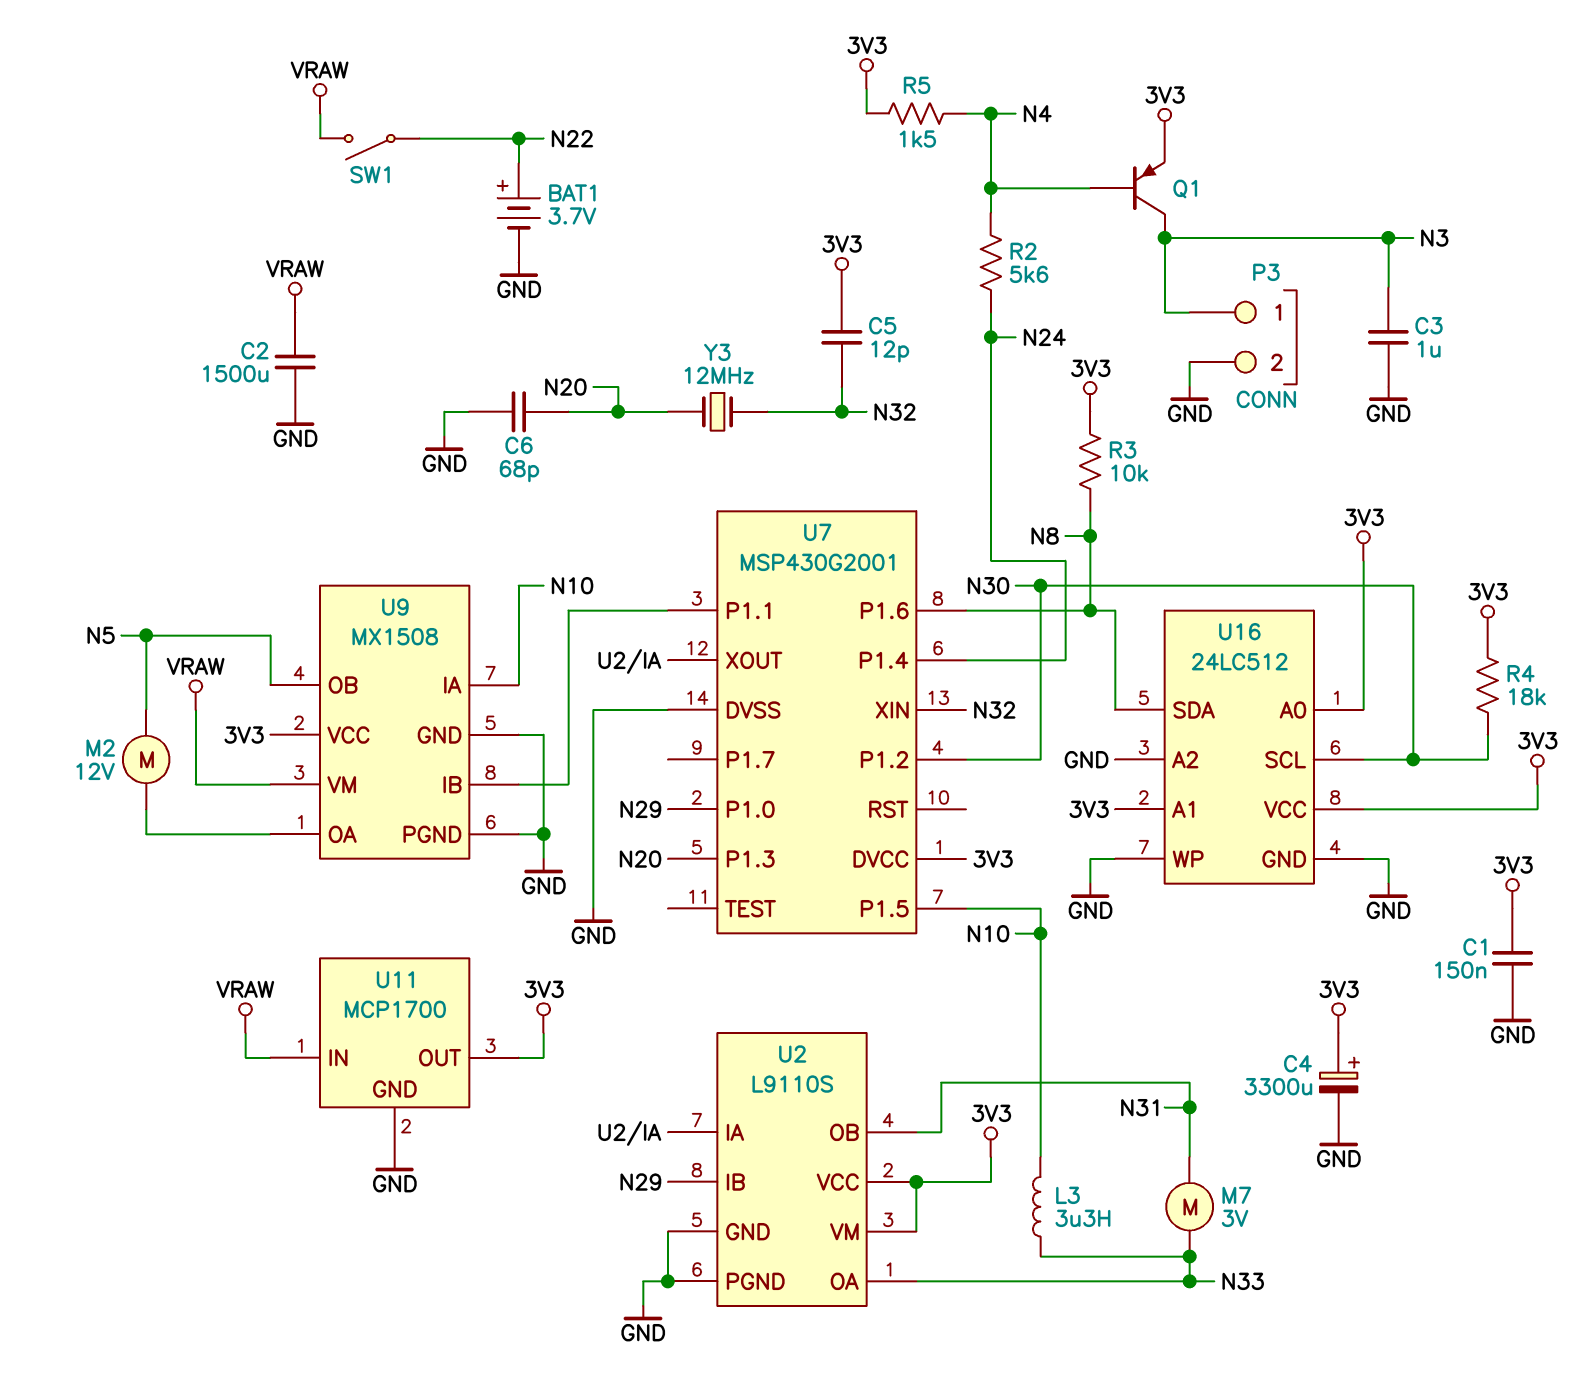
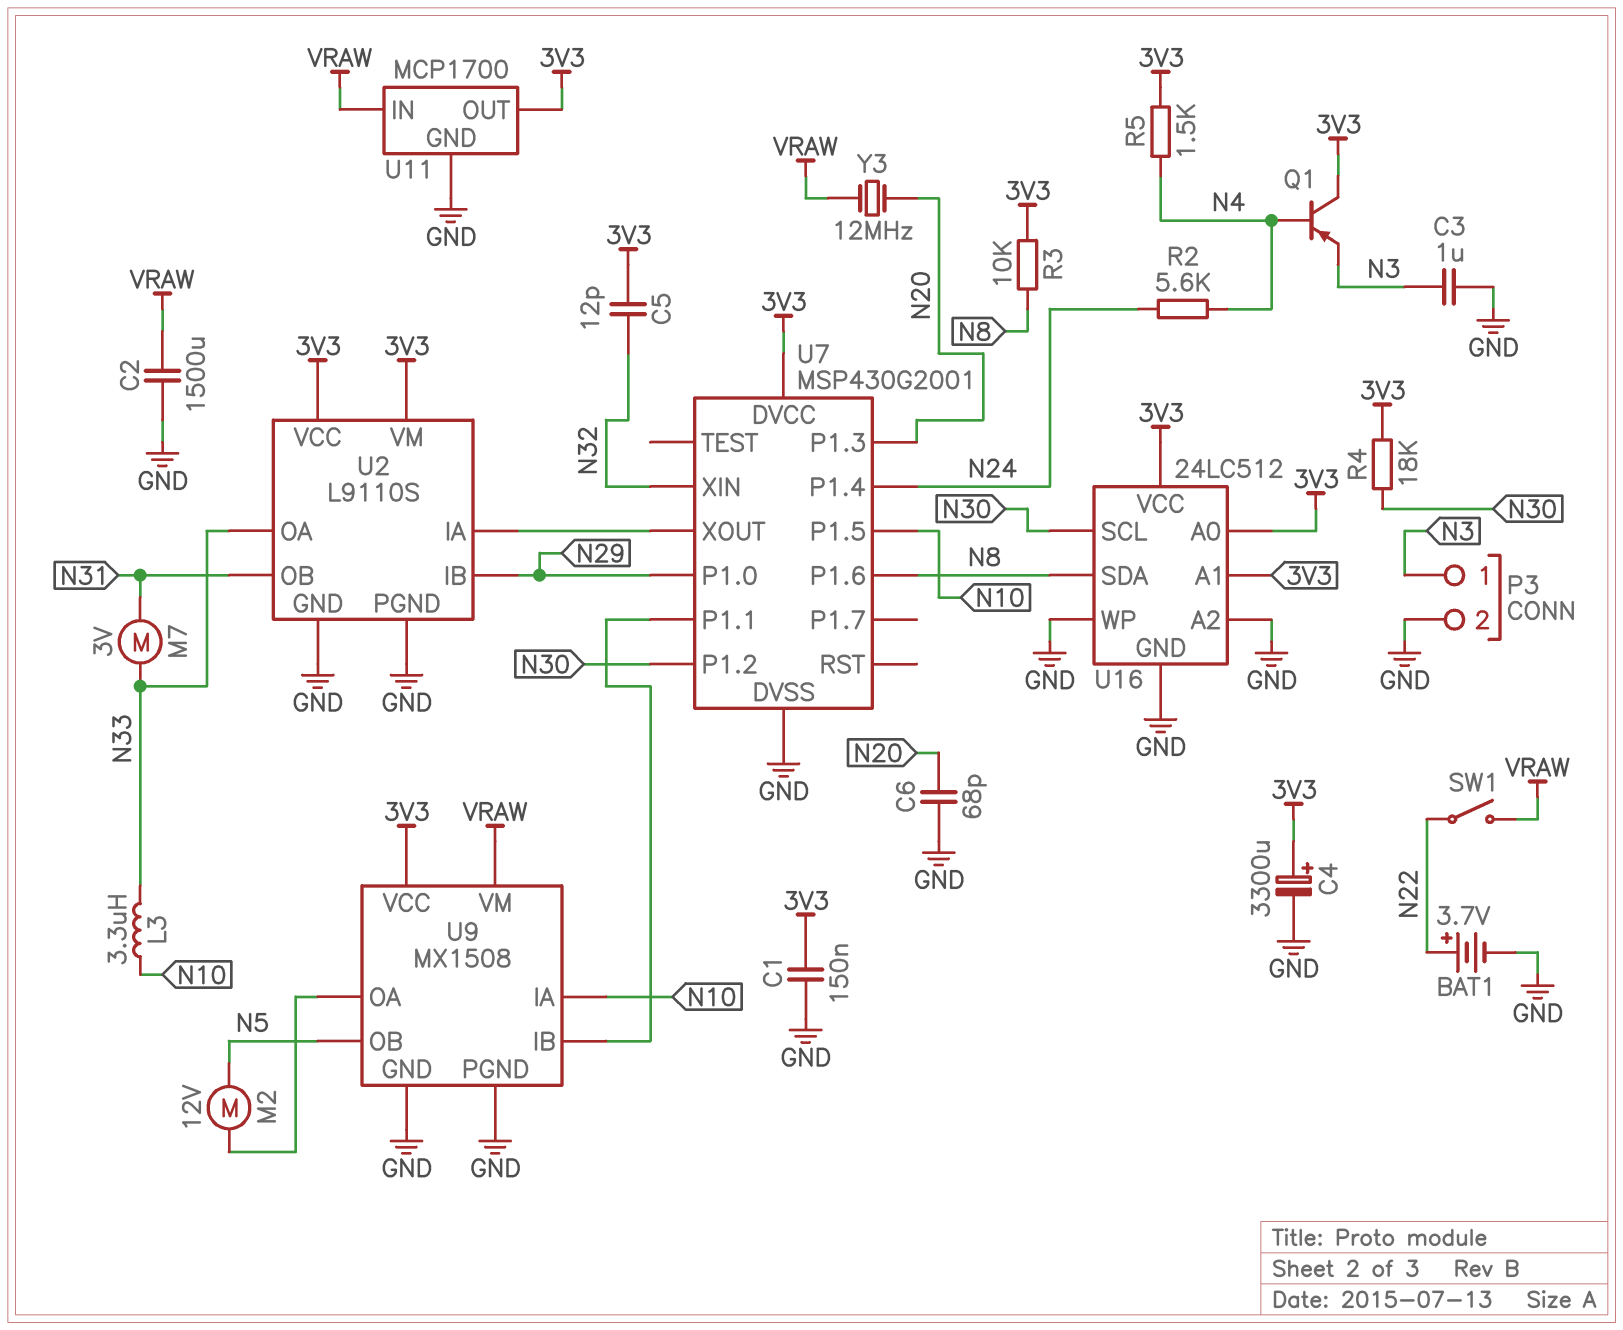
Q1: PNP (B N4, C N3, E 3V3) -> PNP (B N4, C 3V3, E N3)
Y3: 12MHz (N20, N32) -> 12MHz (N20, VRAW)

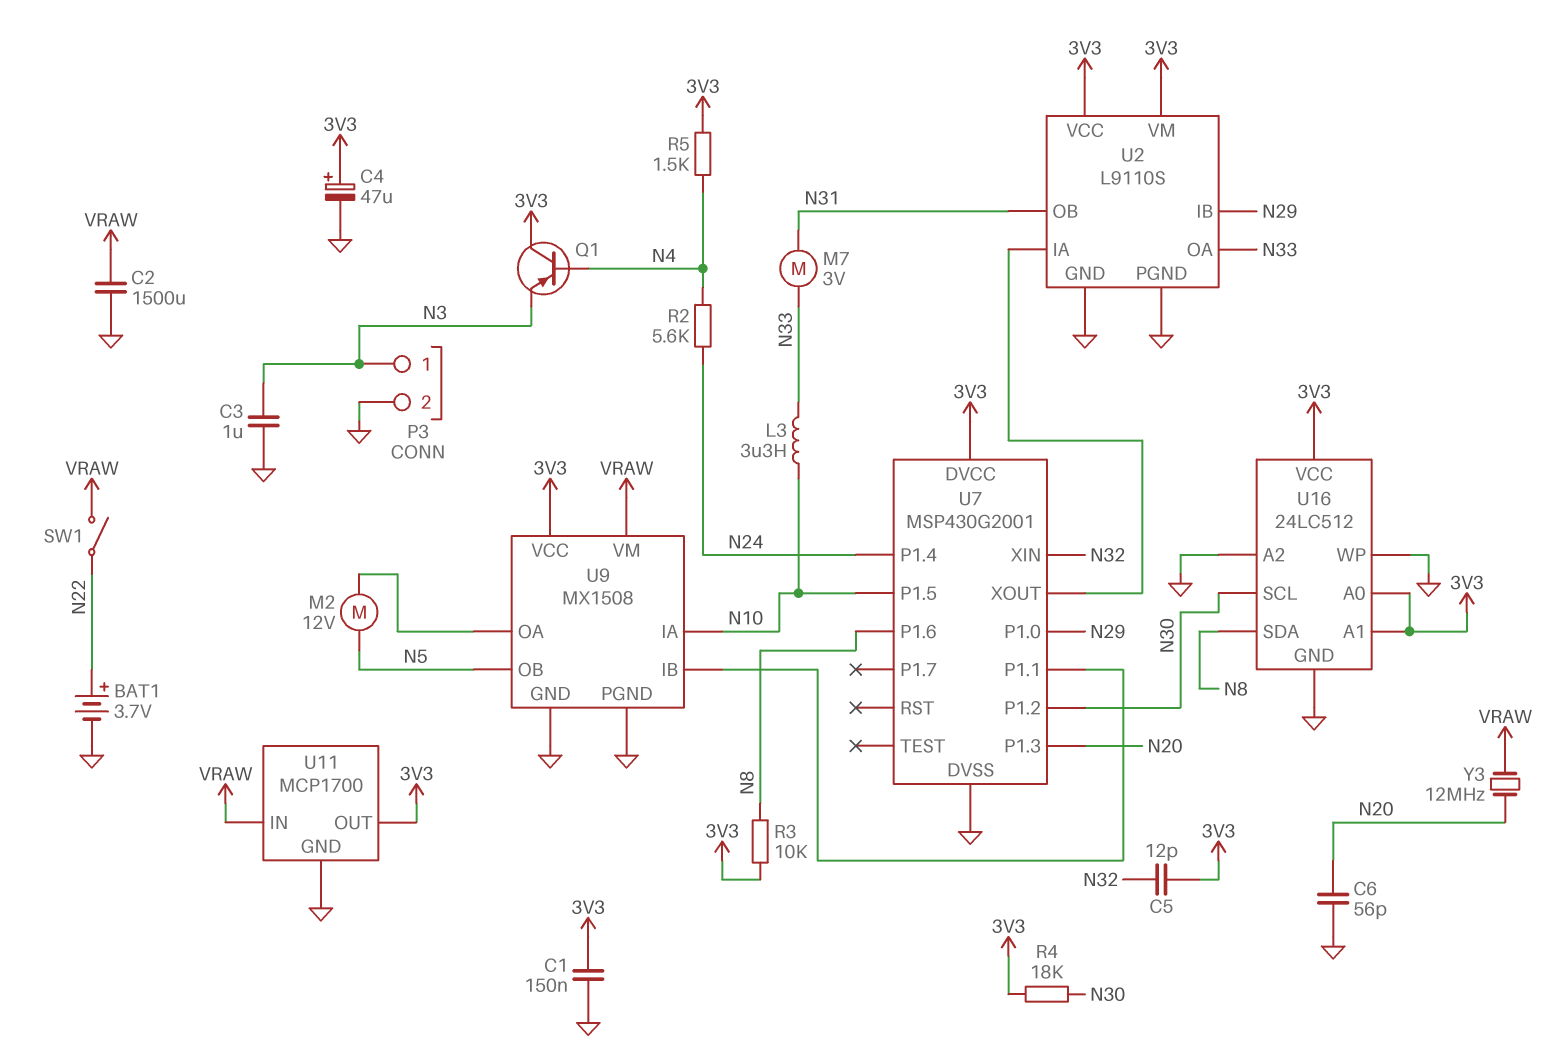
C4: 3300uF (plus 3V3, minus GND) -> 47uF (plus 3V3, minus GND)
C6: 68pF (GND, N20) -> 56pF (GND, N20)

